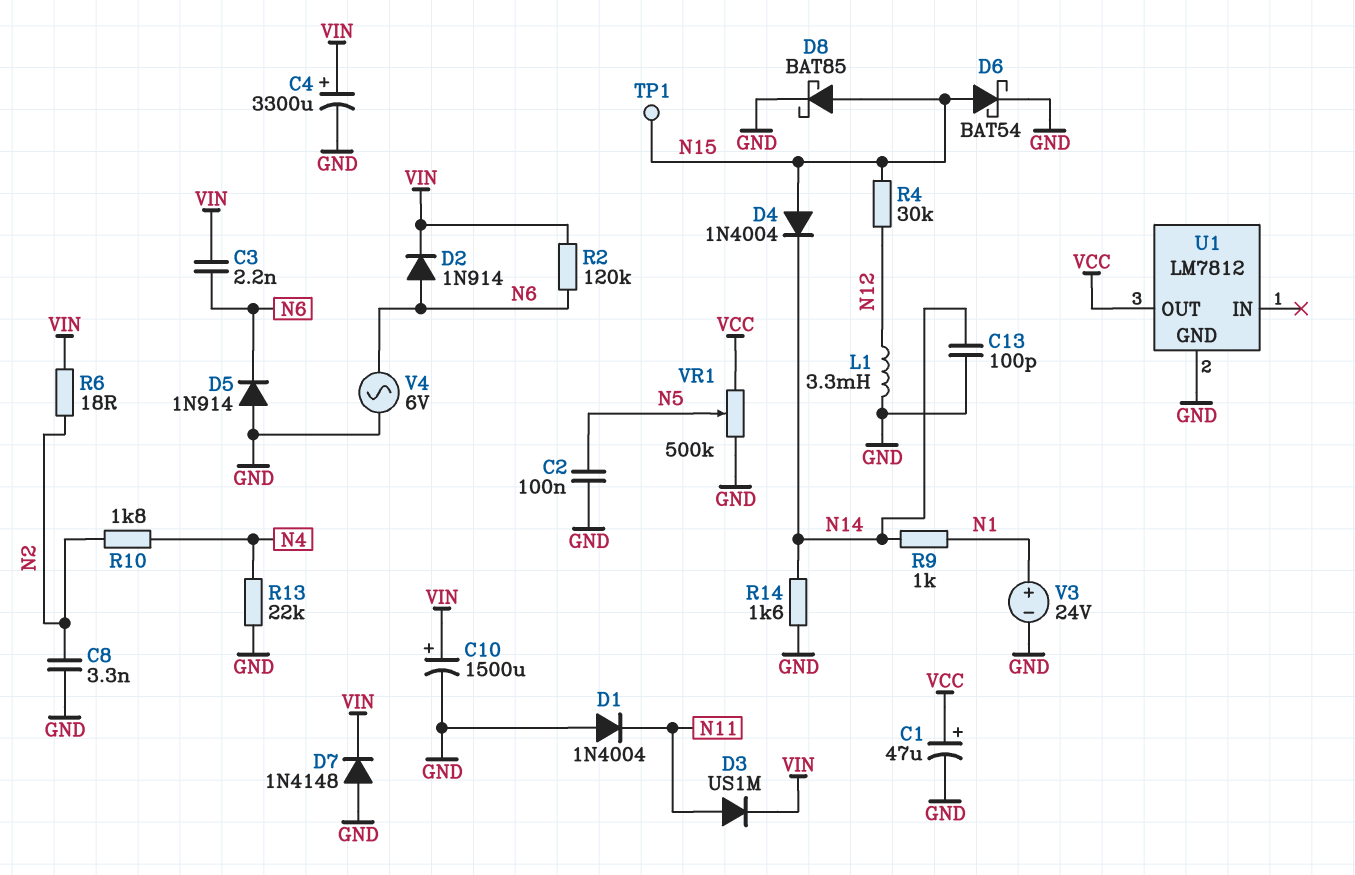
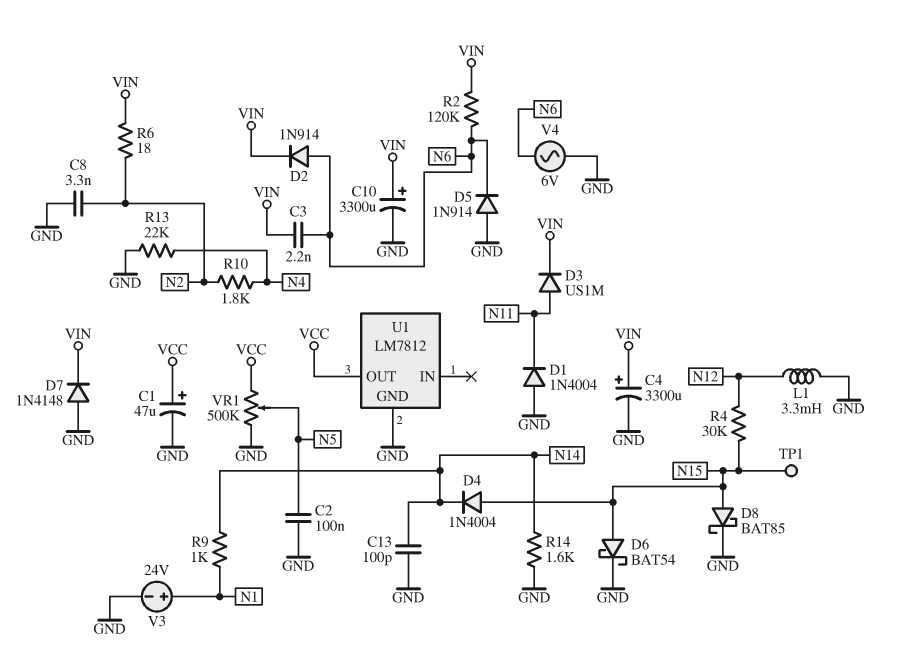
C10: 1500uF (plus VIN, minus GND) -> 3300uF (plus VIN, minus GND)

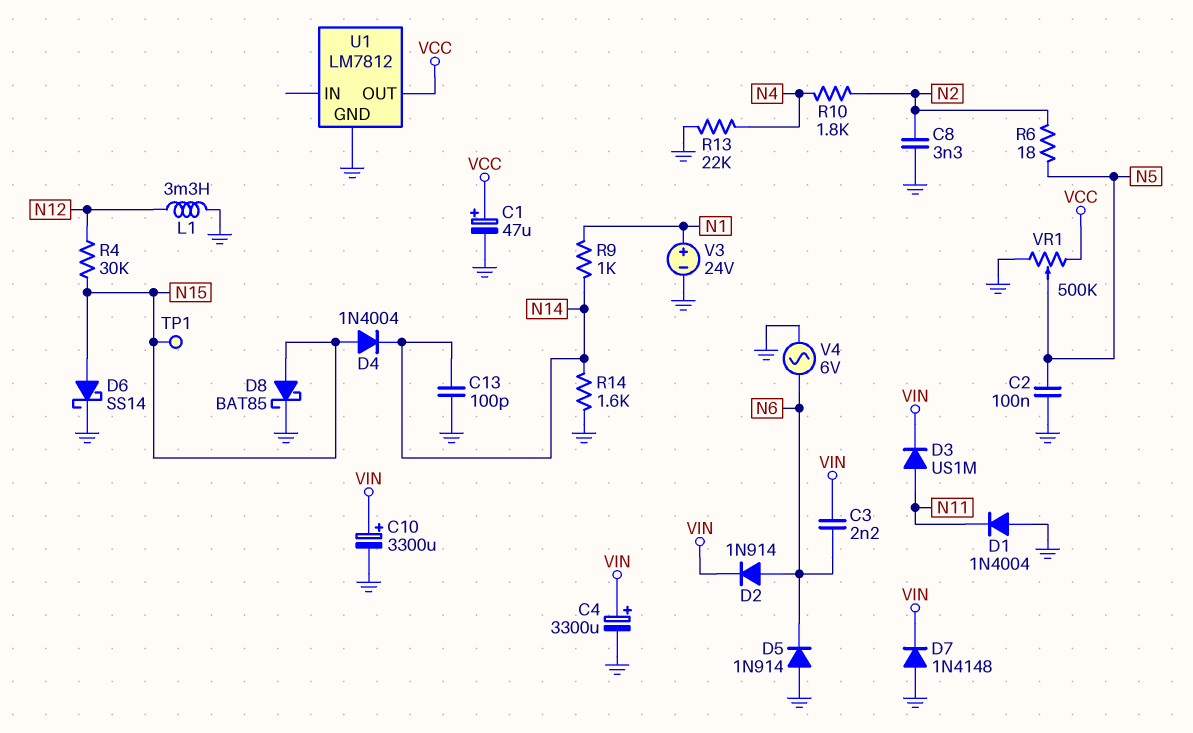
D6: schottky BAT54 (A N15, K GND) -> schottky SS14 (A N15, K GND)
R2: 120k (N6, VIN) -> none
R6: 18 (N2, VIN) -> 18 (N2, N5)

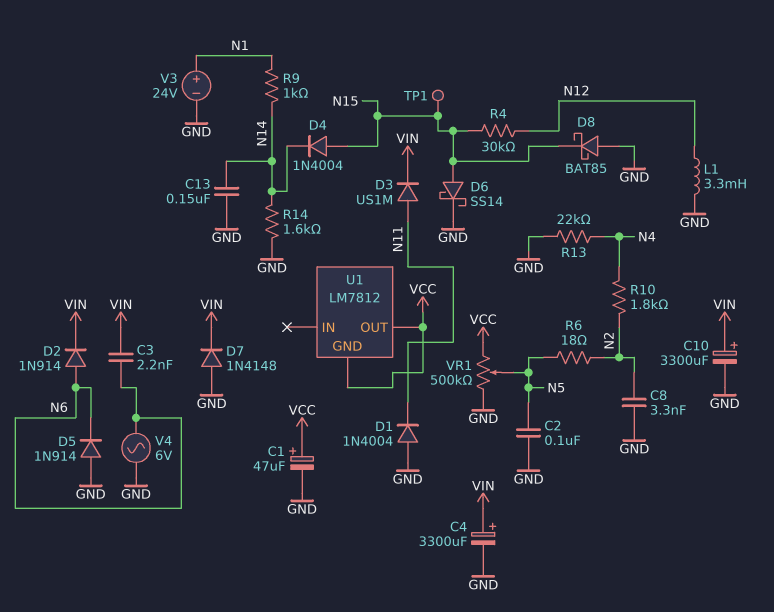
C13: 100pF (GND, N14) -> 150nF (GND, N14)
D8: schottky BAT85 (A N15, K GND) -> schottky BAT85 (A GND, K N15)
U1 pin GND: GND -> VCC

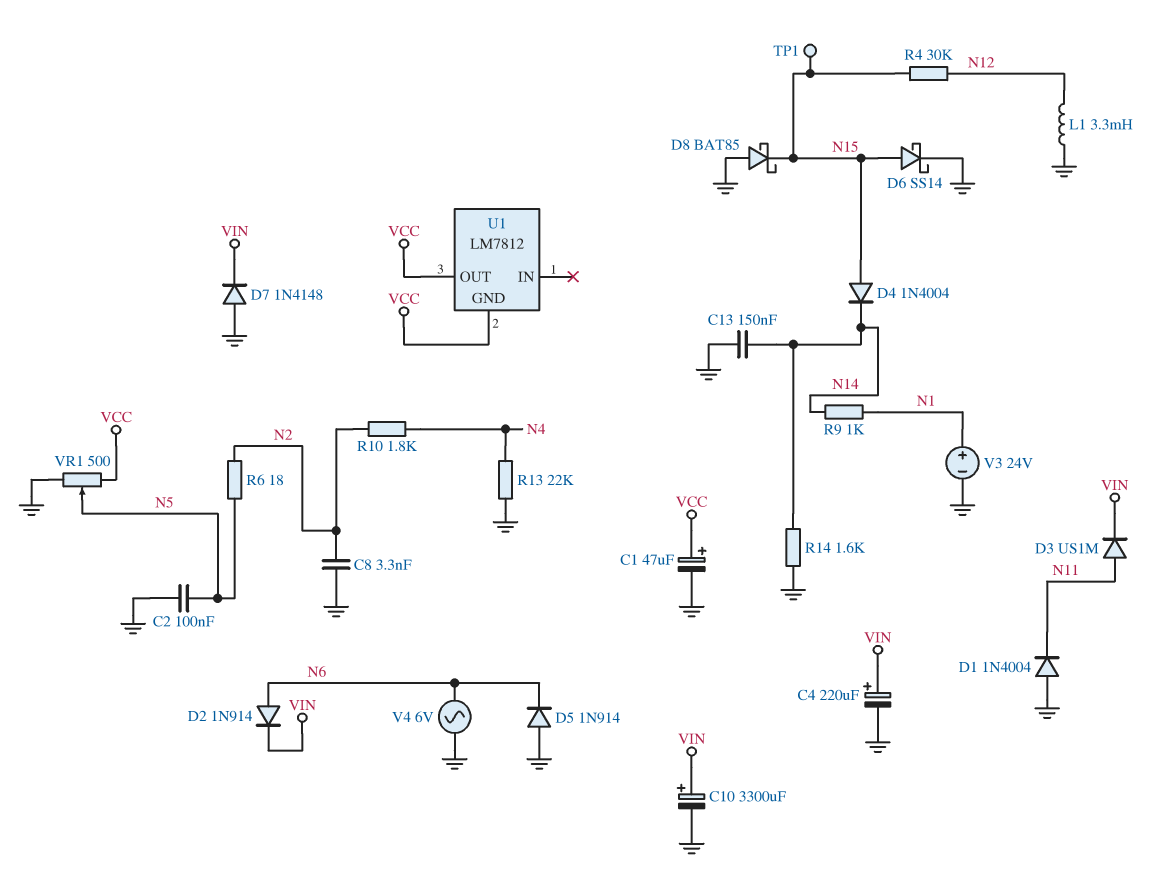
C3: 2.2nF (N6, VIN) -> none
C4: 3300uF (plus VIN, minus GND) -> 220uF (plus VIN, minus GND)
VR1: 500k (GND, VCC, wiper N5) -> 500 (GND, VCC, wiper N5)

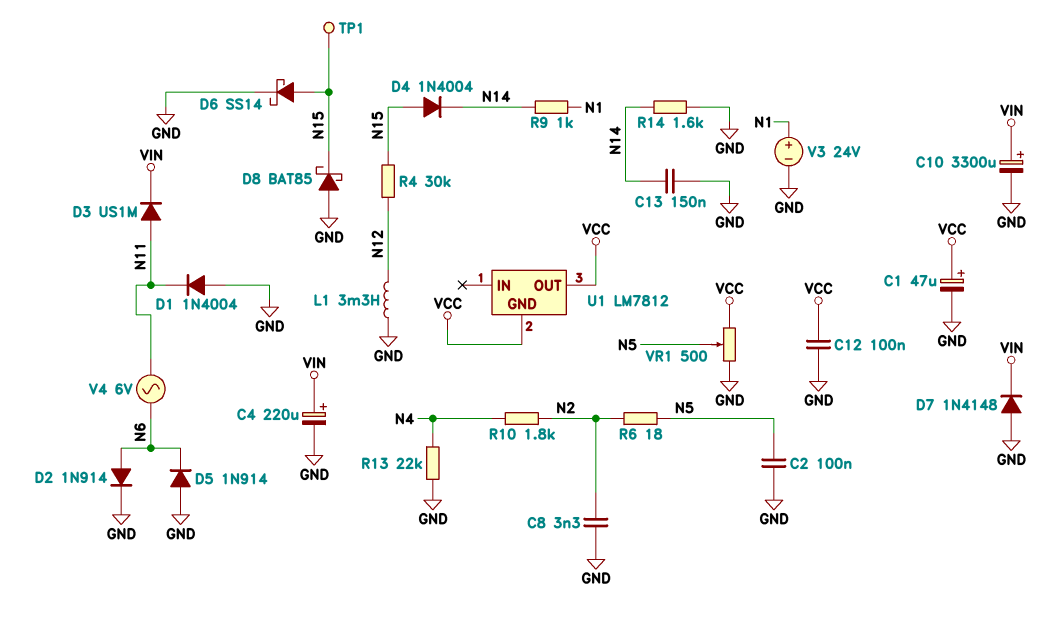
C12: none -> 100nF (GND, VCC)
D2: diode 1N914 (A N6, K VIN) -> diode 1N914 (A N6, K GND)
V4: AC 6V (GND, N6) -> AC 6V (N6, N11)

